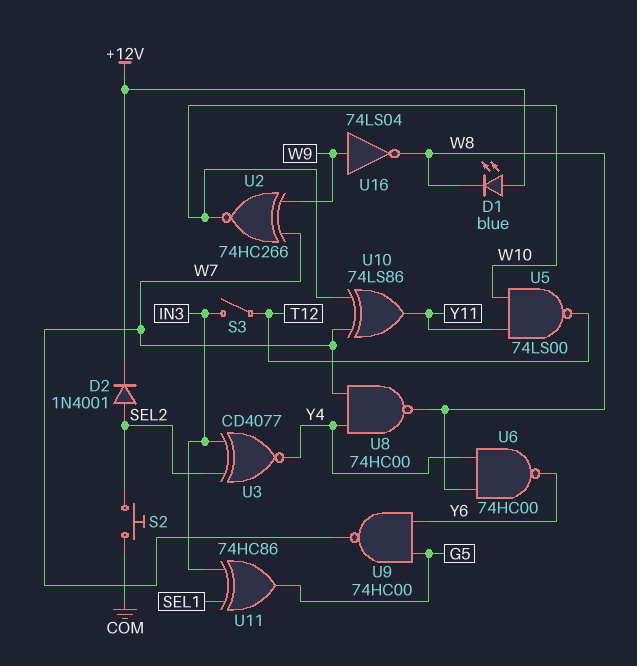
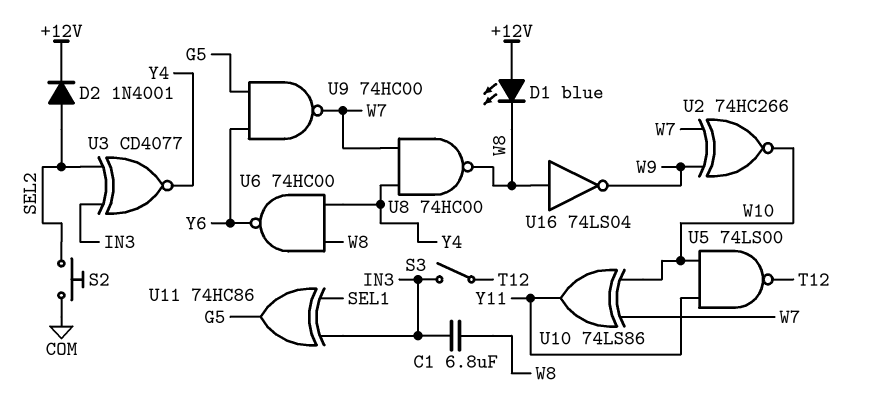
C1: none -> 6.8uF (IN3, W8)
U16: NOT 74LS04 (in W9, out W8) -> NOT 74LS04 (in W8, out W9)

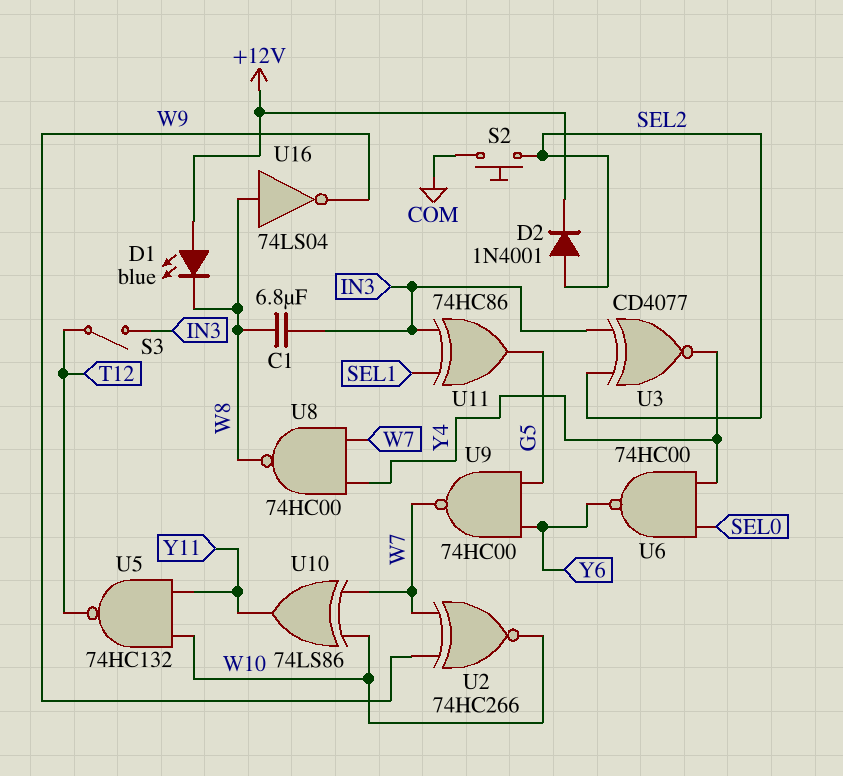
U5: NAND 74LS00 (in W10, in Y11, out T12) -> NAND 74HC132 (in W10, in Y11, out T12)
U6: NAND 74HC00 (in W8, in Y4, out Y6) -> NAND 74HC00 (in SEL0, in Y4, out Y6)

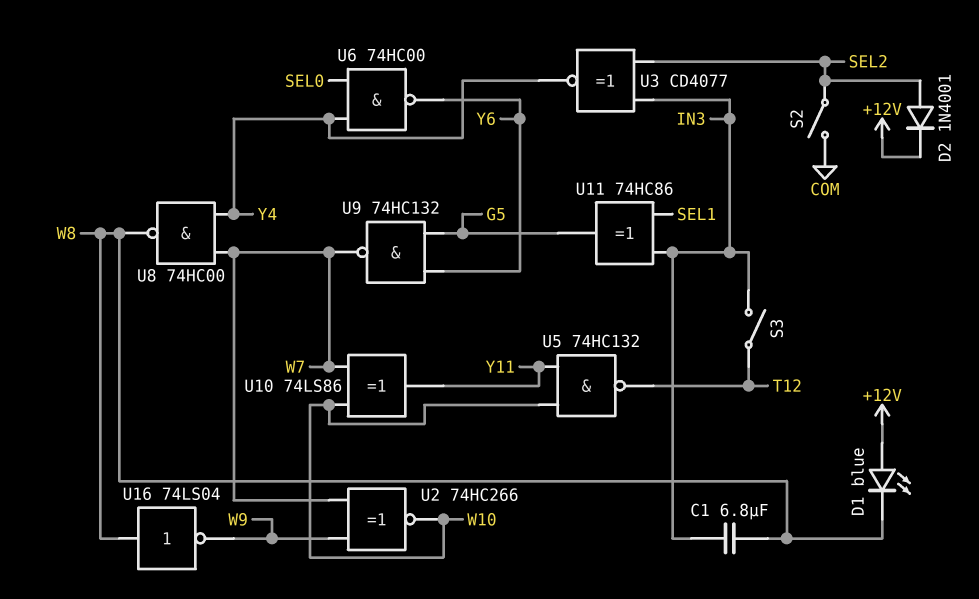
S2: button (COM, SEL2) -> switch (COM, SEL2)
U9: NAND 74HC00 (in G5, in Y6, out W7) -> NAND 74HC132 (in G5, in Y6, out W7)

